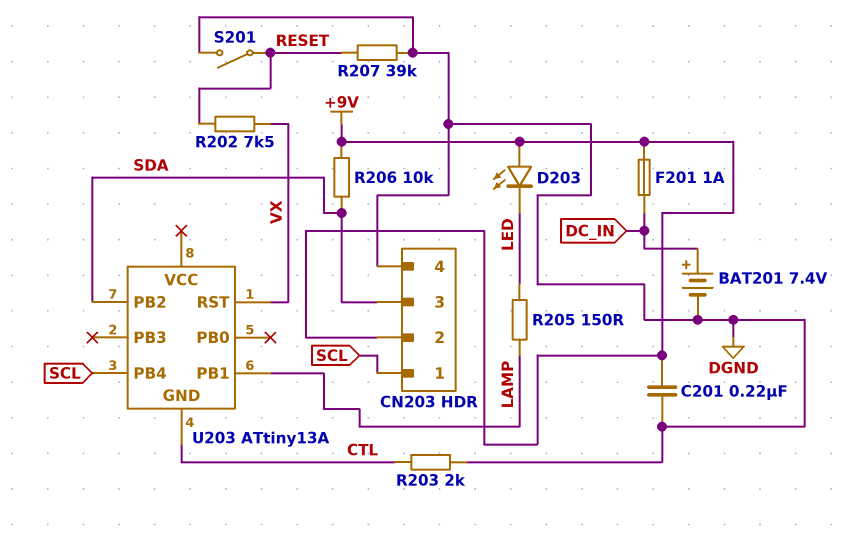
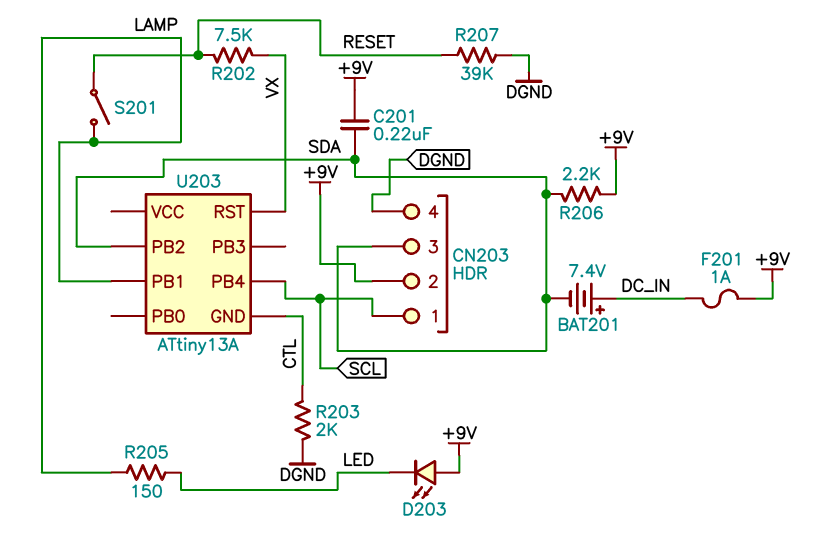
BAT201: 7.4V (plus DC_IN, minus DGND) -> 7.4V (plus DC_IN, minus SDA)
C201: 220nF (+9V, DGND) -> 220nF (+9V, SDA)
R206: 10k (+9V, SDA) -> 2.2k (+9V, SDA)
S201: switch (DGND, RESET) -> switch (LAMP, RESET)

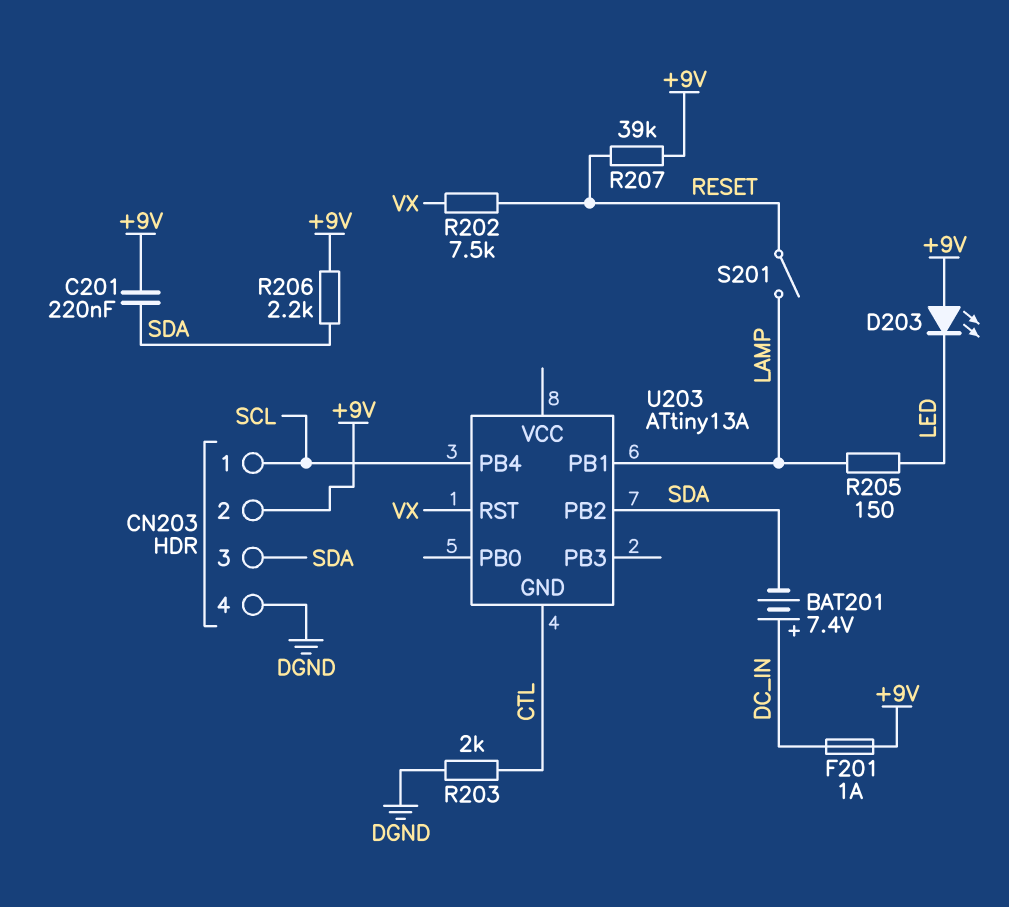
R207: 39k (DGND, RESET) -> 39k (+9V, RESET)

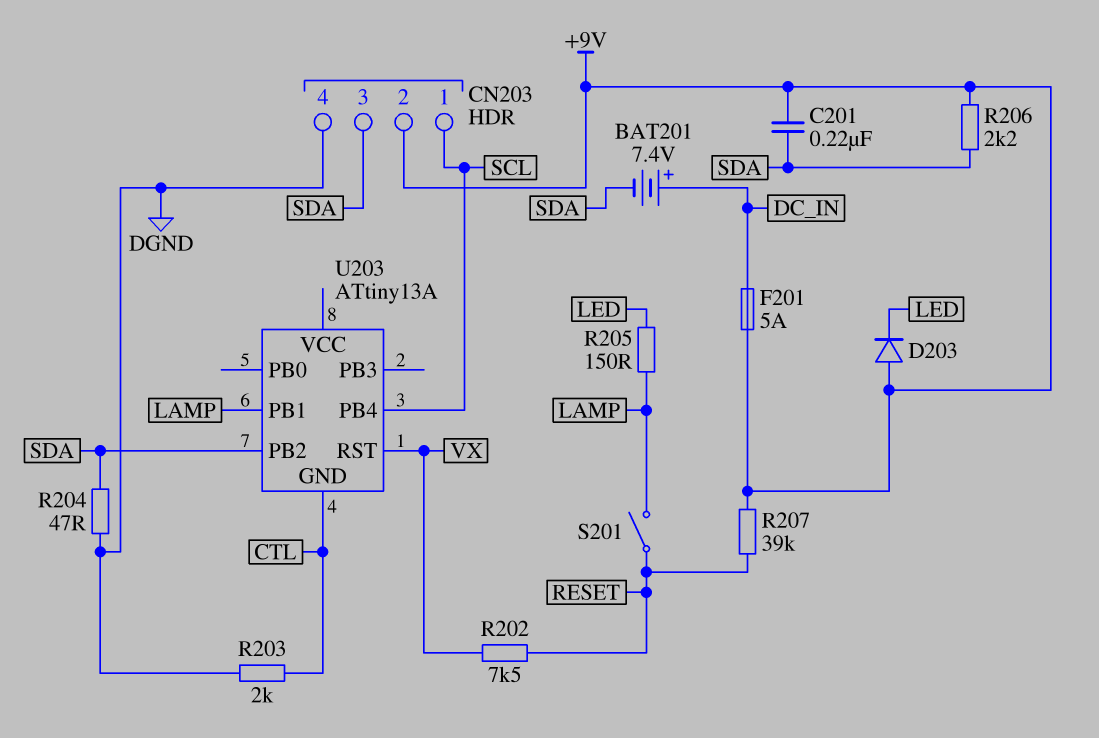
D203: LED (A +9V, K LED) -> diode (A +9V, K LED)
F201: 1A (+9V, DC_IN) -> 5A (+9V, DC_IN)
R204: none -> 47 (DGND, SDA)

